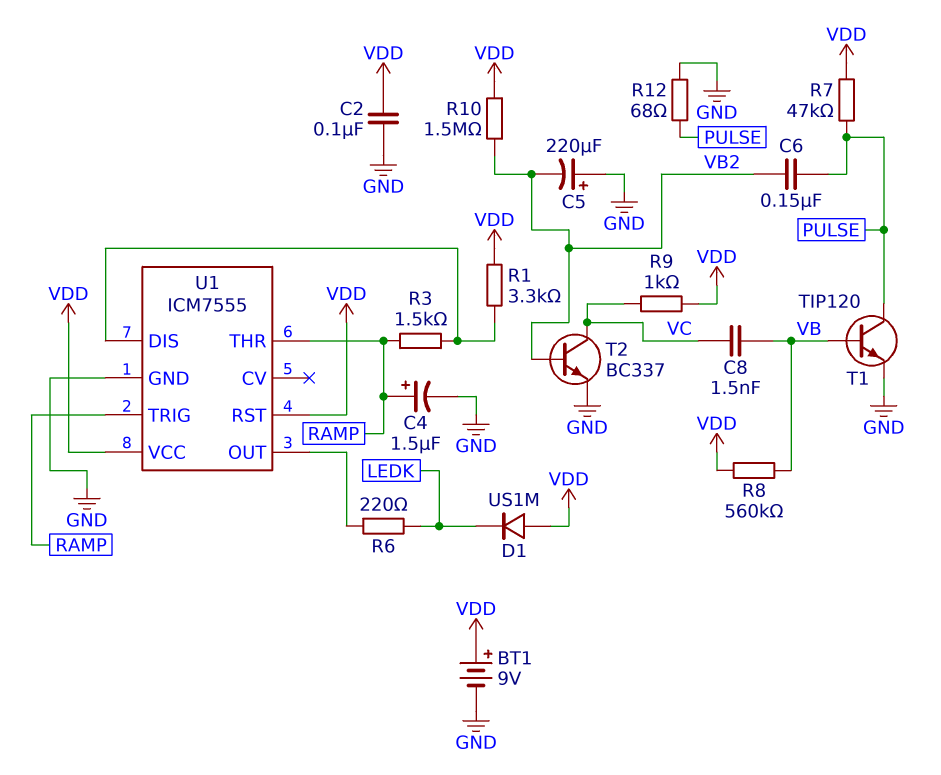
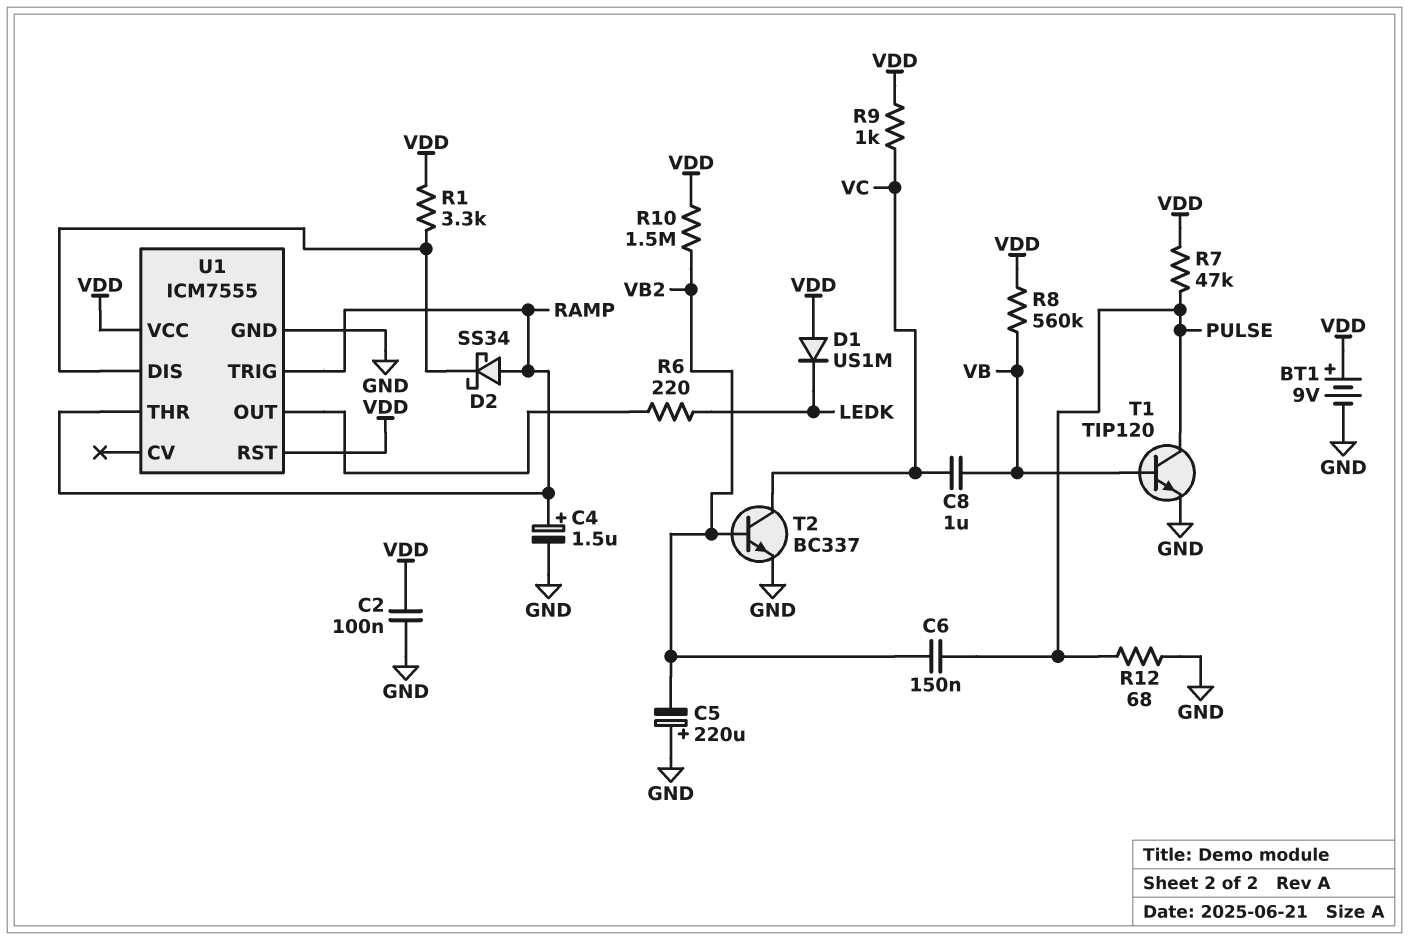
C8: 1.5nF (VB, VC) -> 1uF (VB, VC)
D2: none -> schottky SS34 (A RAMP, K U1/DIS)
R3: 1.5k (RAMP, U1/DIS) -> none

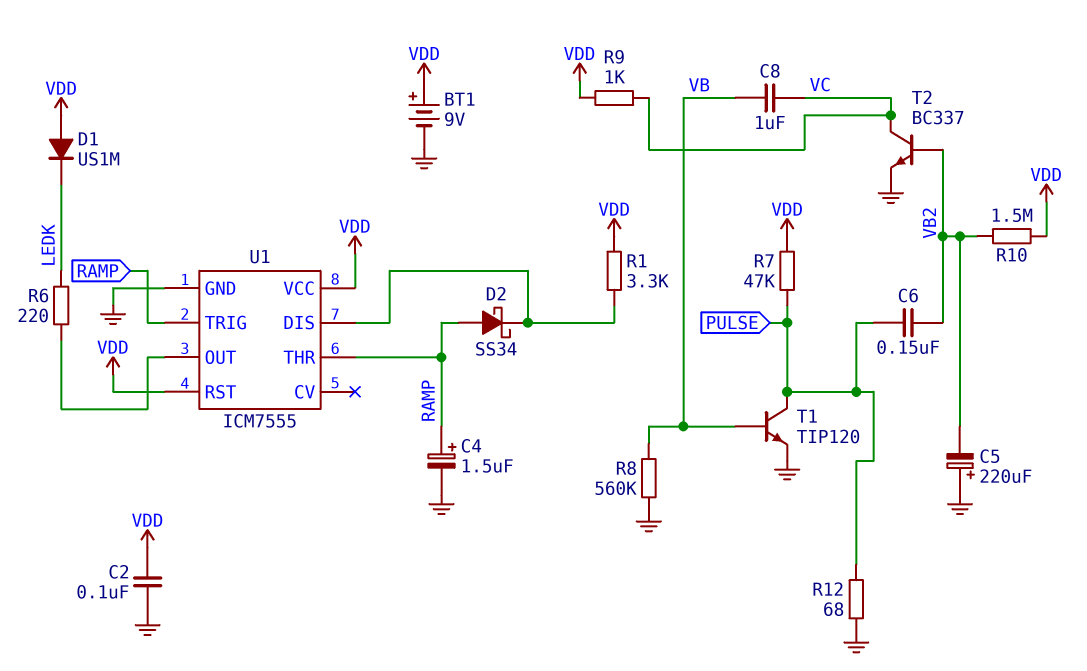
R8: 560k (VB, VDD) -> 560k (GND, VB)

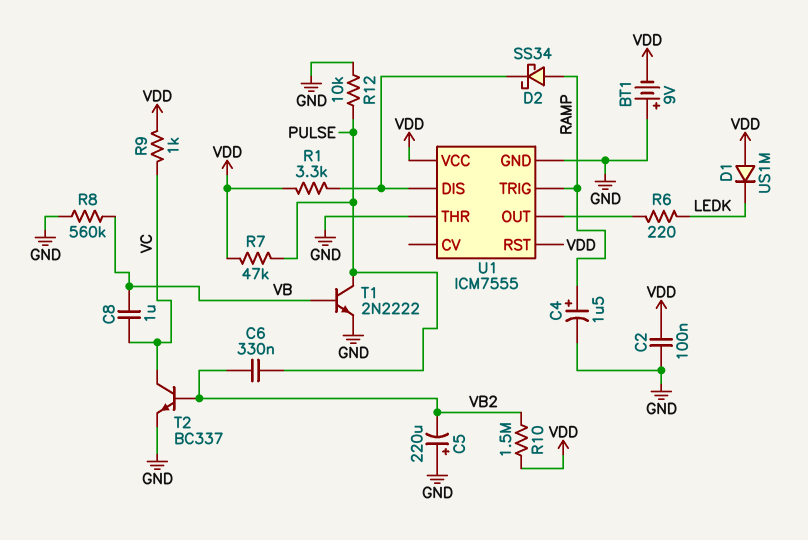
BT1: 9V (plus VDD, minus GND) -> 9V (plus GND, minus VDD)
C6: 150nF (PULSE, VB2) -> 330nF (PULSE, VB2)
R12: 68 (GND, PULSE) -> 10k (GND, PULSE)
T1: NPN TIP120 (B VB, C PULSE, E GND) -> NPN 2N2222 (B VB, C PULSE, E GND)
U1 pin THR: RAMP -> GND

